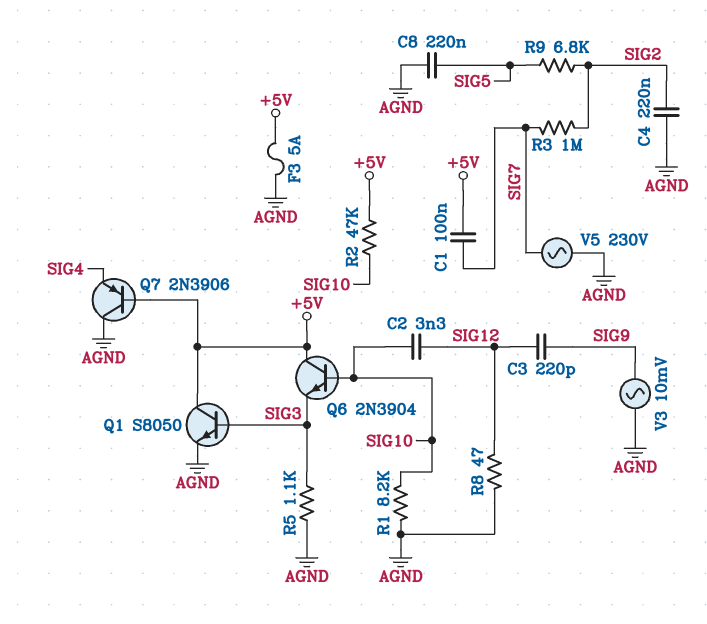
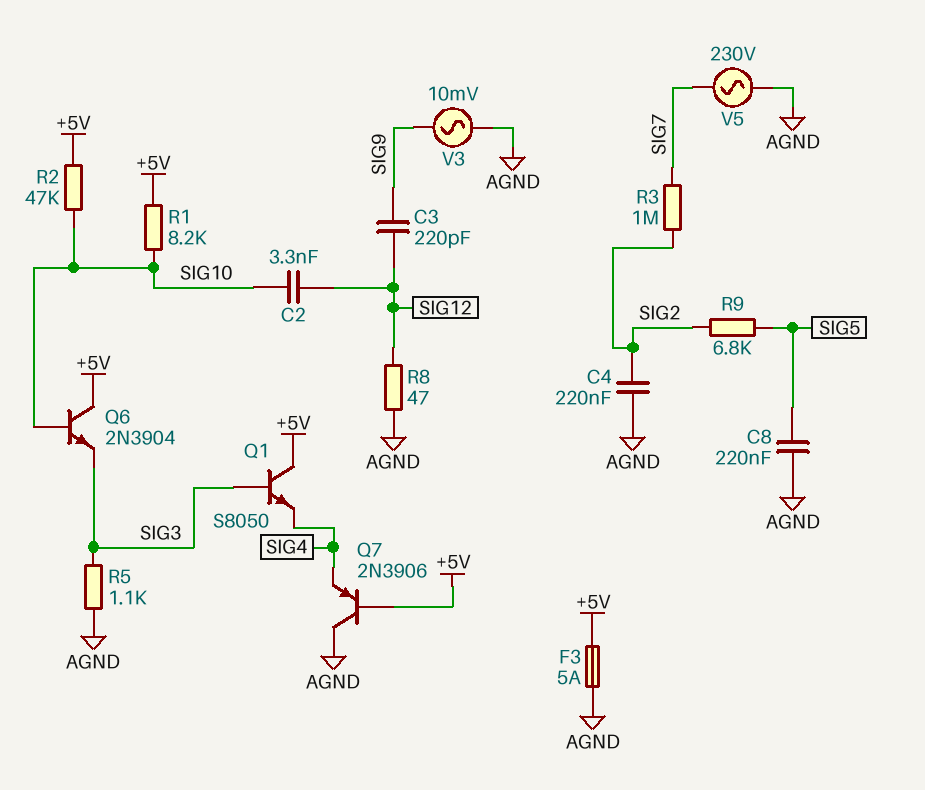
C1: 100nF (+5V, SIG7) -> none
Q1: NPN S8050 (B SIG3, C +5V, E AGND) -> NPN S8050 (B SIG3, C +5V, E SIG4)
R1: 8.2k (AGND, SIG10) -> 8.2k (+5V, SIG10)

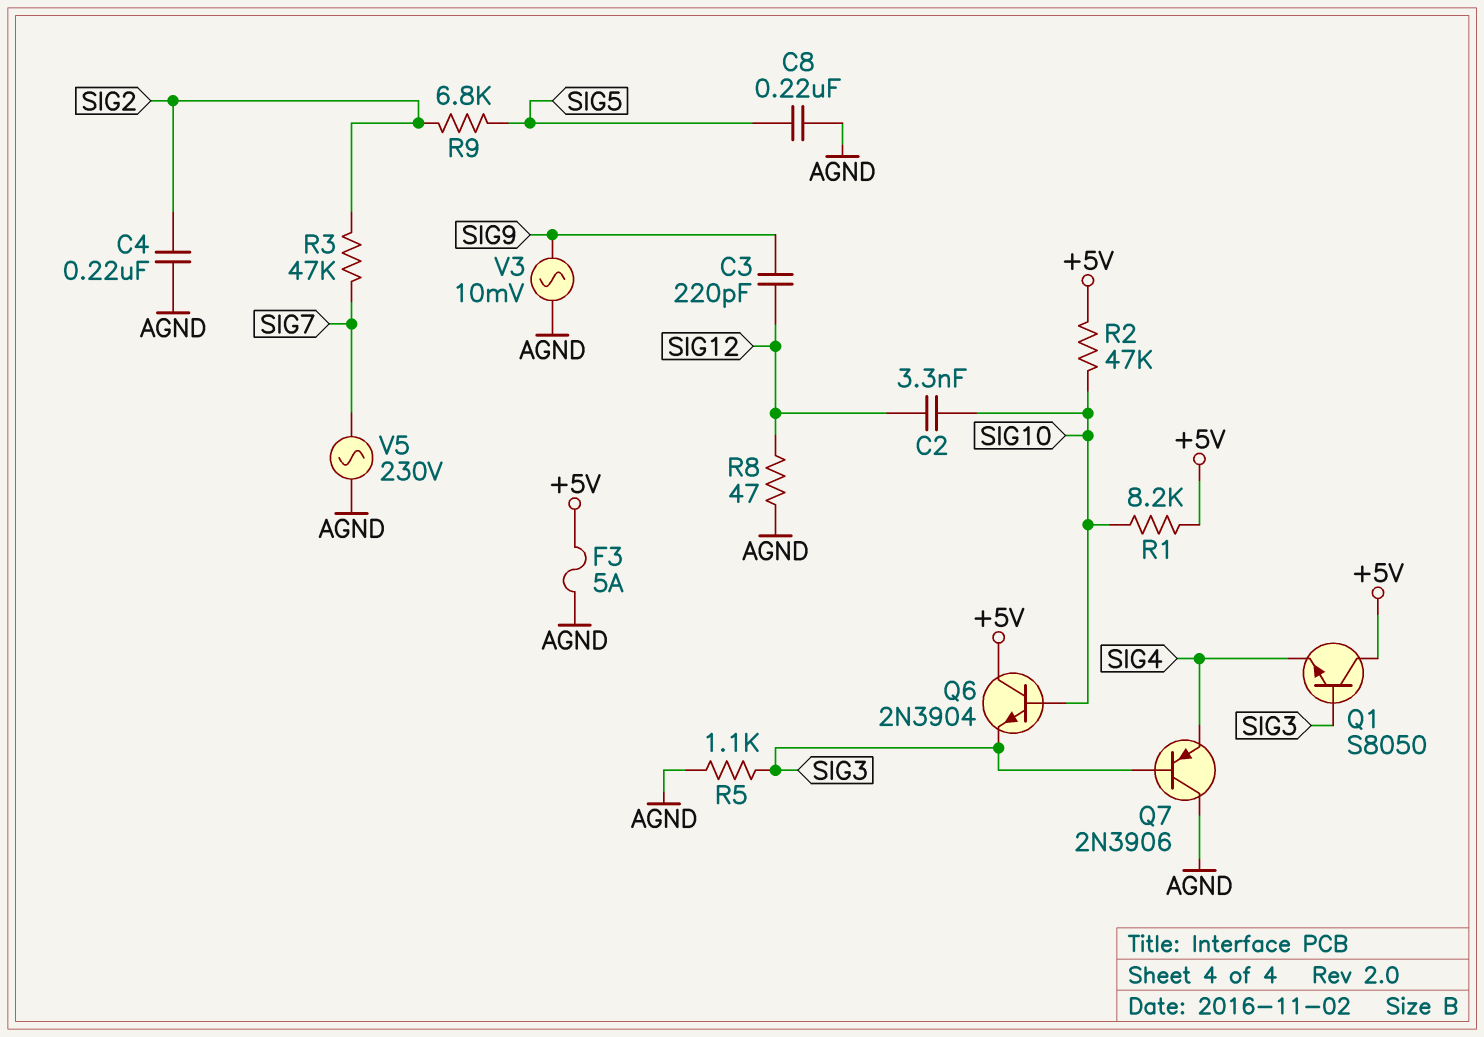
Q7: PNP 2N3906 (B +5V, C AGND, E SIG4) -> PNP 2N3906 (B SIG3, C AGND, E SIG4)
R3: 1M (SIG2, SIG7) -> 47k (SIG2, SIG7)

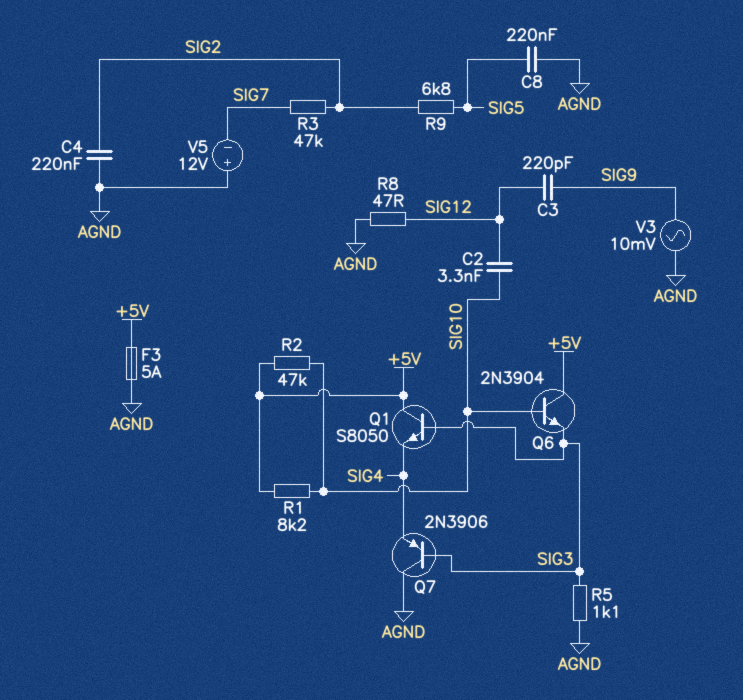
V5: AC 230V (AGND, SIG7) -> 12V (plus AGND, minus SIG7)

